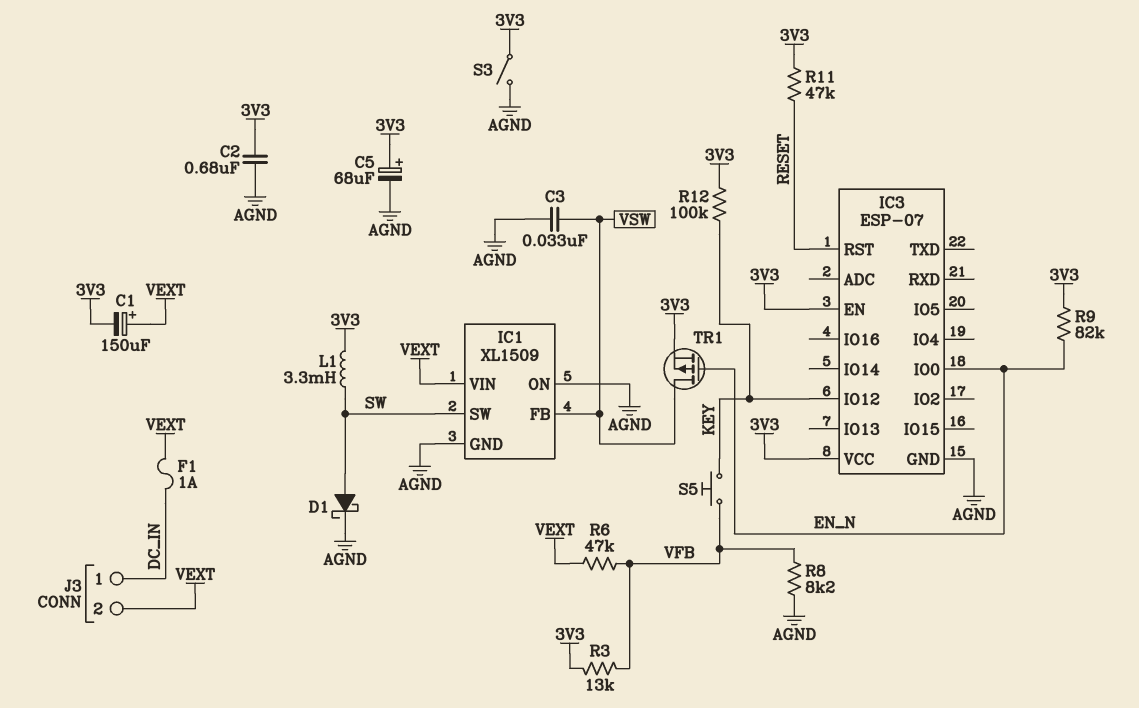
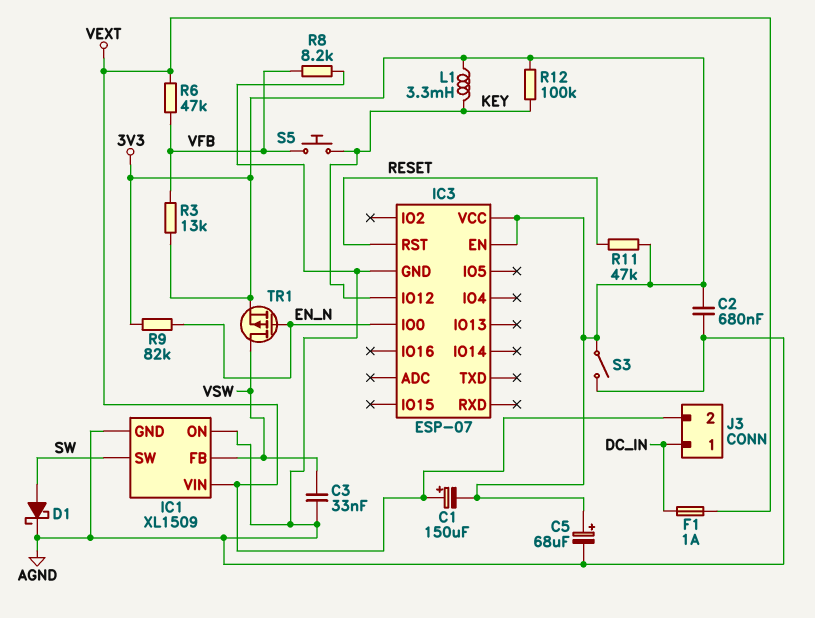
L1: 3.3mH (3V3, SW) -> 3.3mH (3V3, KEY)

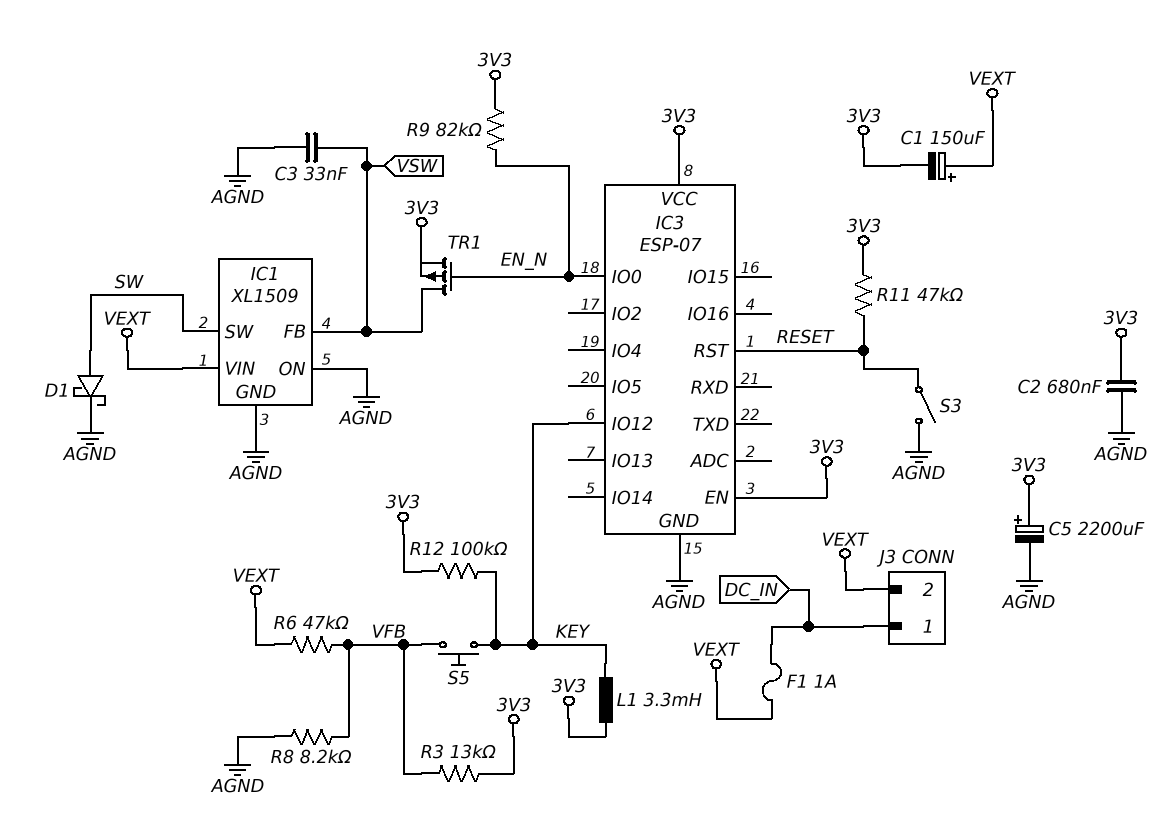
C5: 68uF (plus 3V3, minus AGND) -> 2200uF (plus 3V3, minus AGND)
S3: switch (3V3, AGND) -> switch (AGND, RESET)

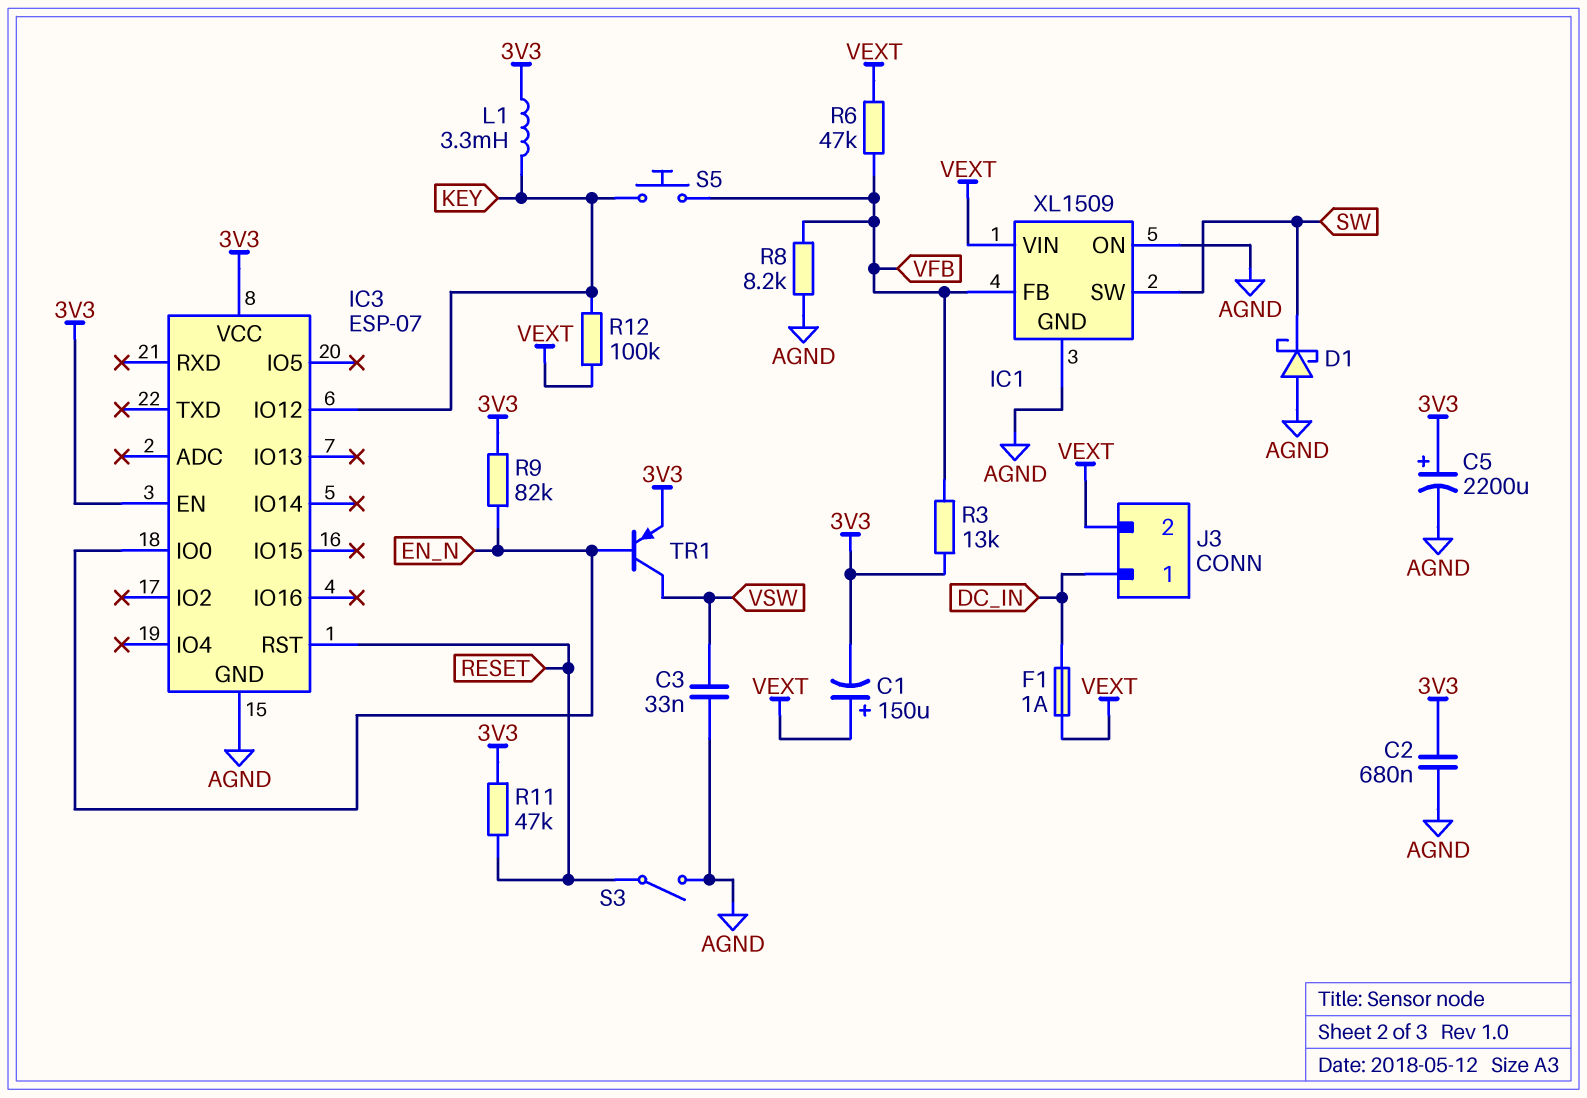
D1: schottky (A SW, K AGND) -> schottky (A AGND, K SW)
IC1 pin FB: VSW -> VFB
R12: 100k (3V3, KEY) -> 100k (KEY, VEXT)
TR1: PMOS (G EN_N, D VSW, S 3V3) -> PNP (B EN_N, C VSW, E 3V3)

